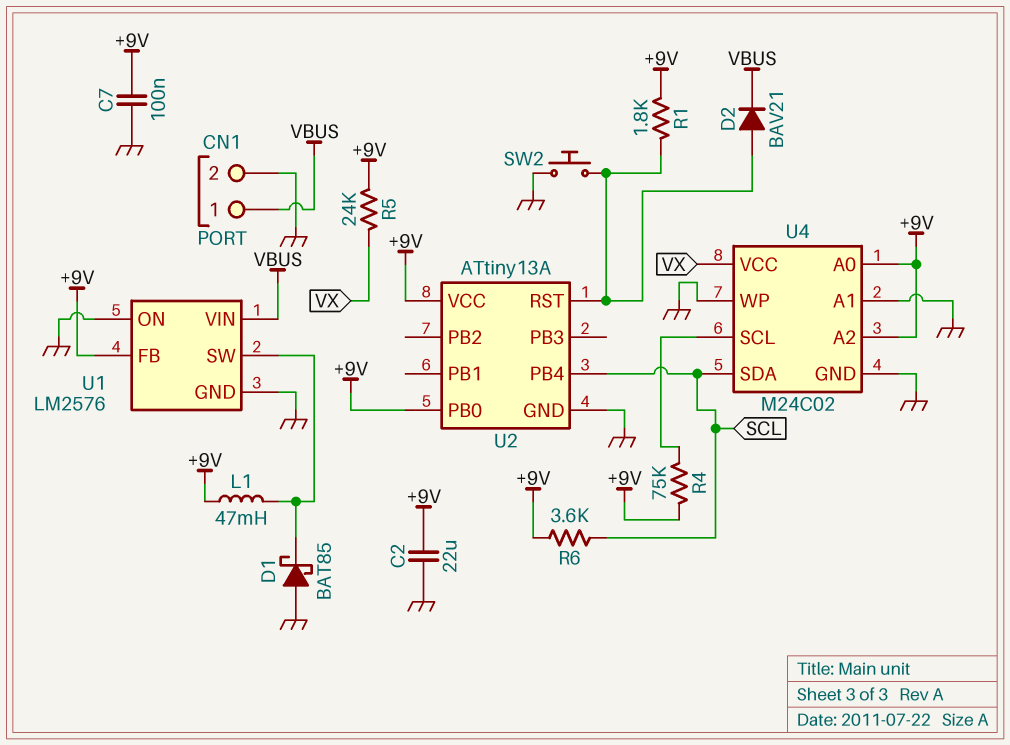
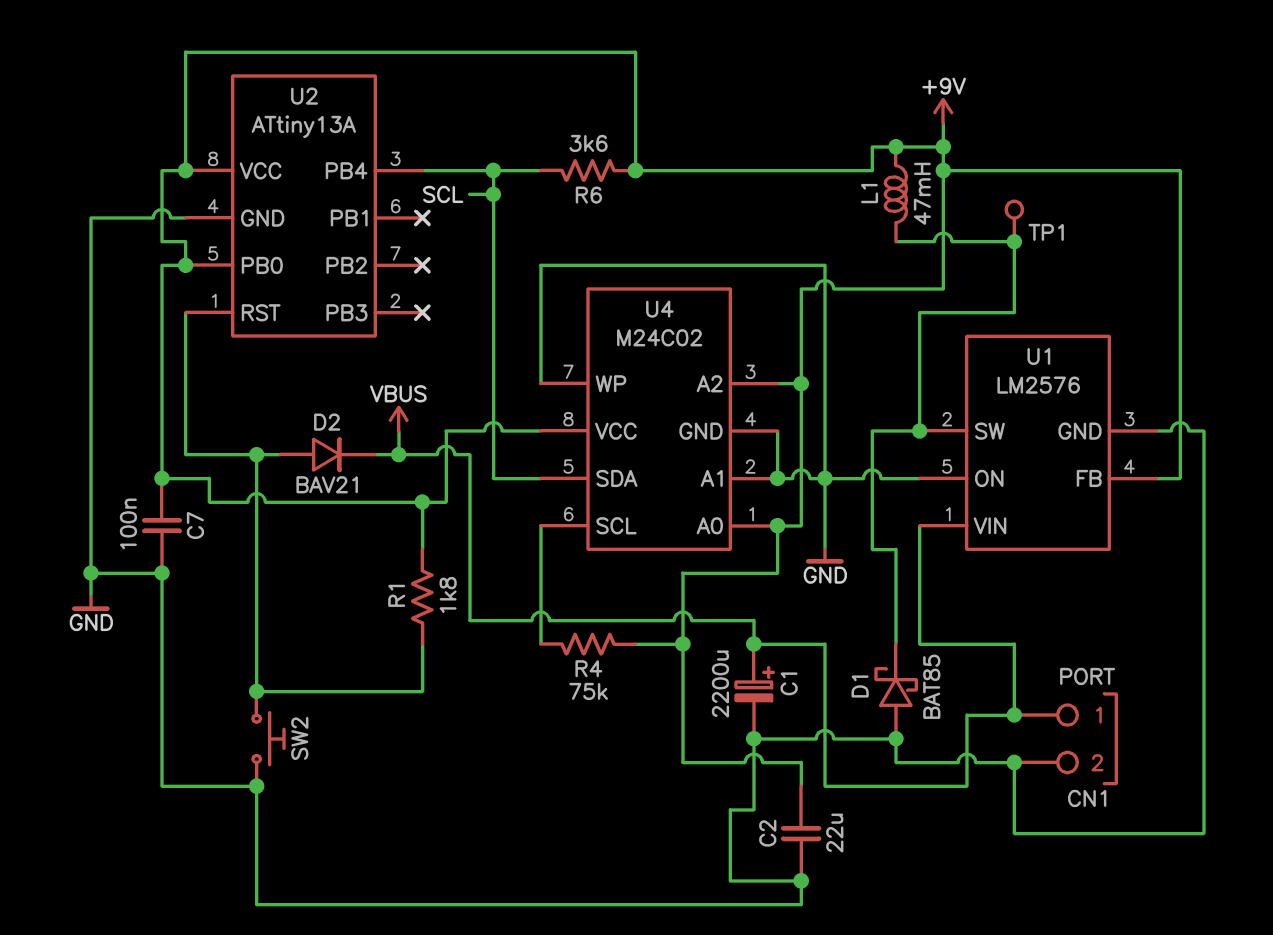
C1: none -> 2200uF (plus VBUS, minus GND)
R5: 24k (+9V, VX) -> none
TP1: none -> test point (U1/SW)
U4 pin VCC: VX -> +9V

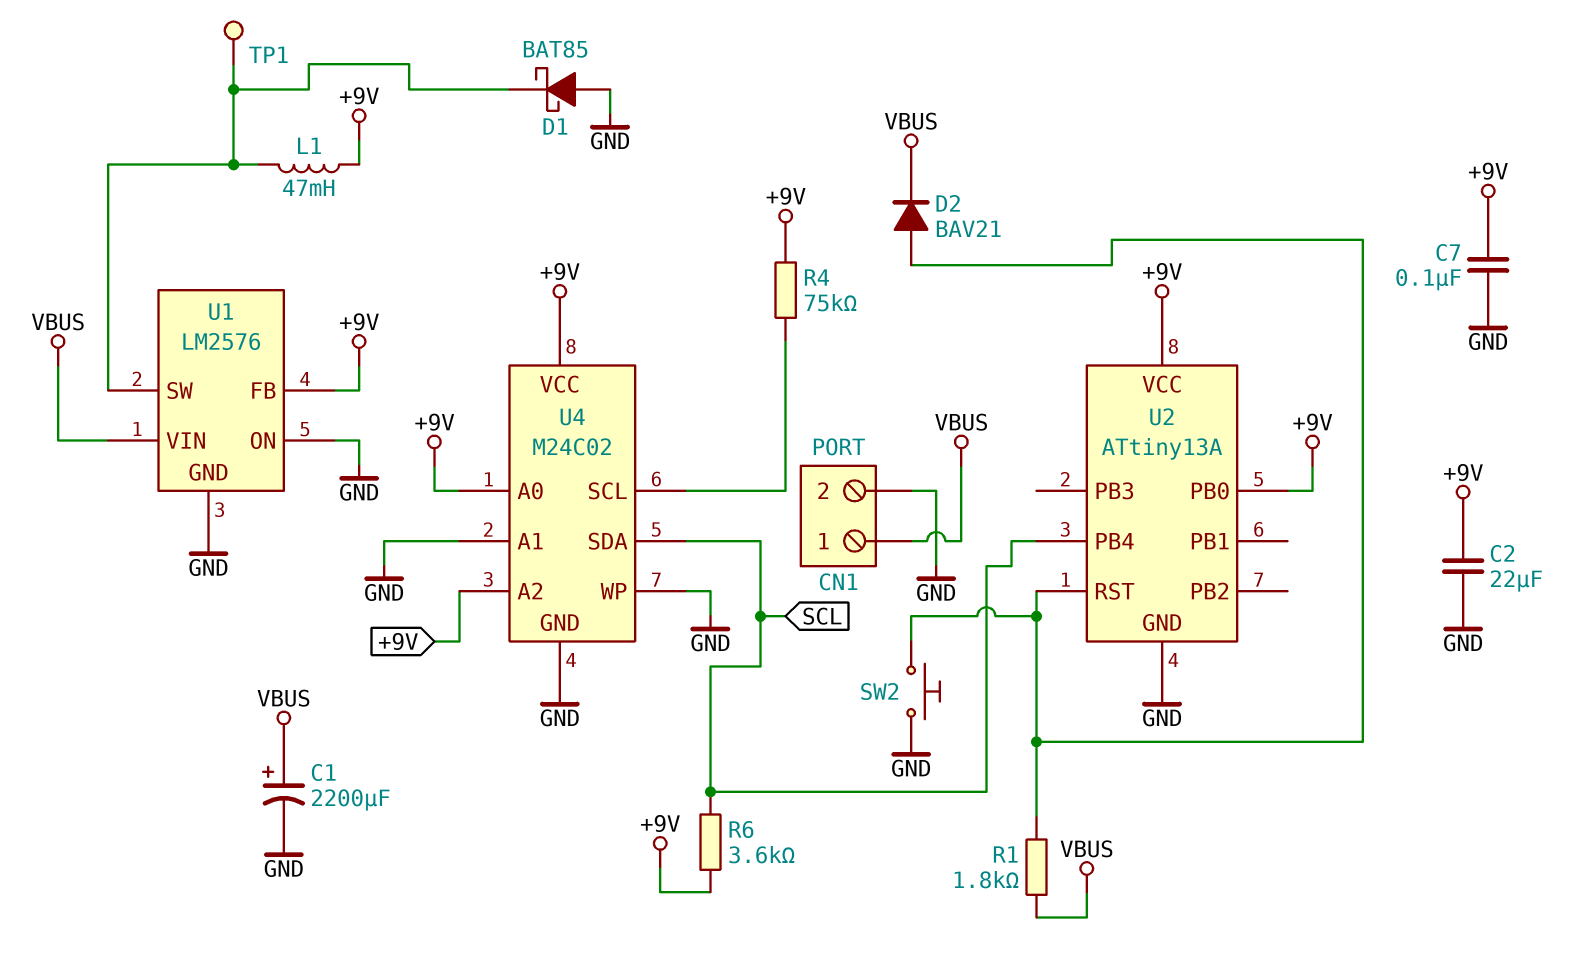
R1: 1.8k (+9V, U2/RST) -> 1.8k (U2/RST, VBUS)

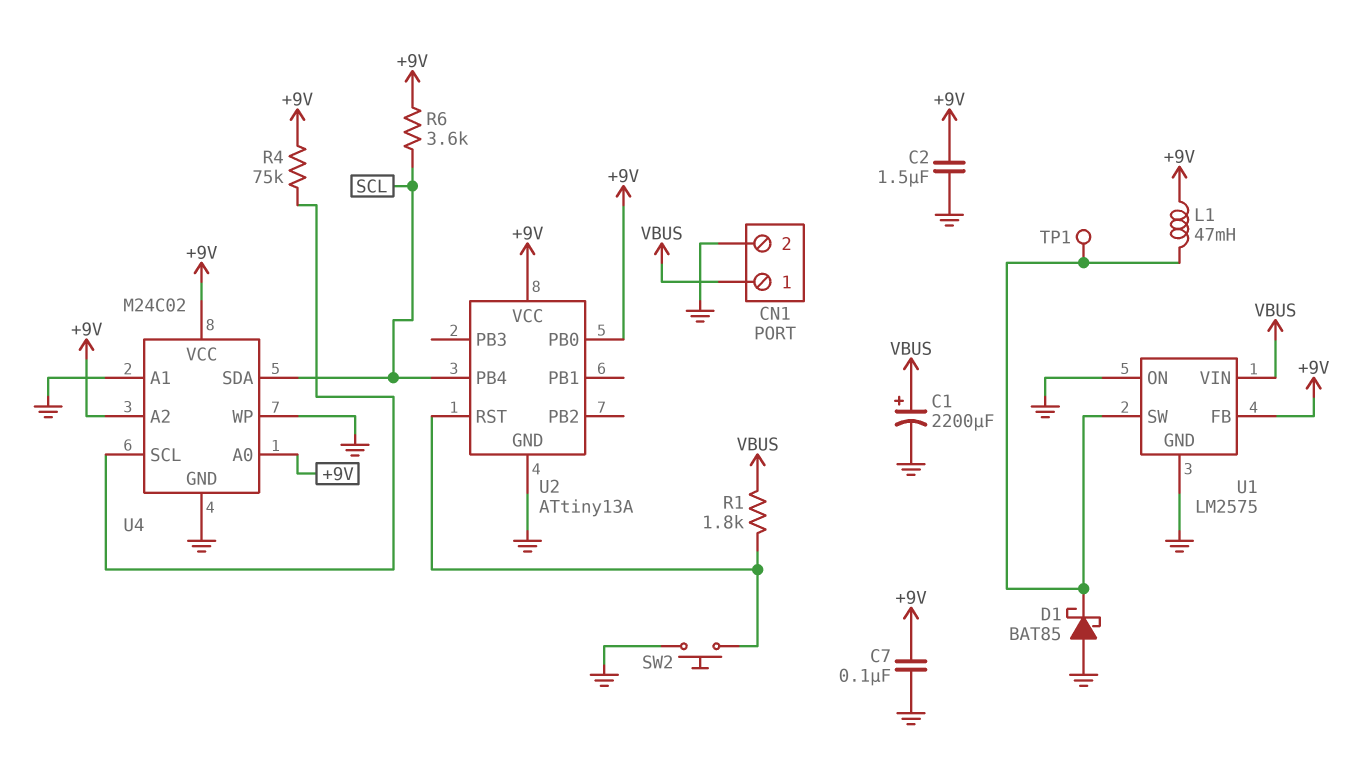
C2: 22uF (+9V, GND) -> 1.5uF (+9V, GND)
D2: diode BAV21 (A U2/RST, K VBUS) -> none
U1: LM2576 -> LM2575

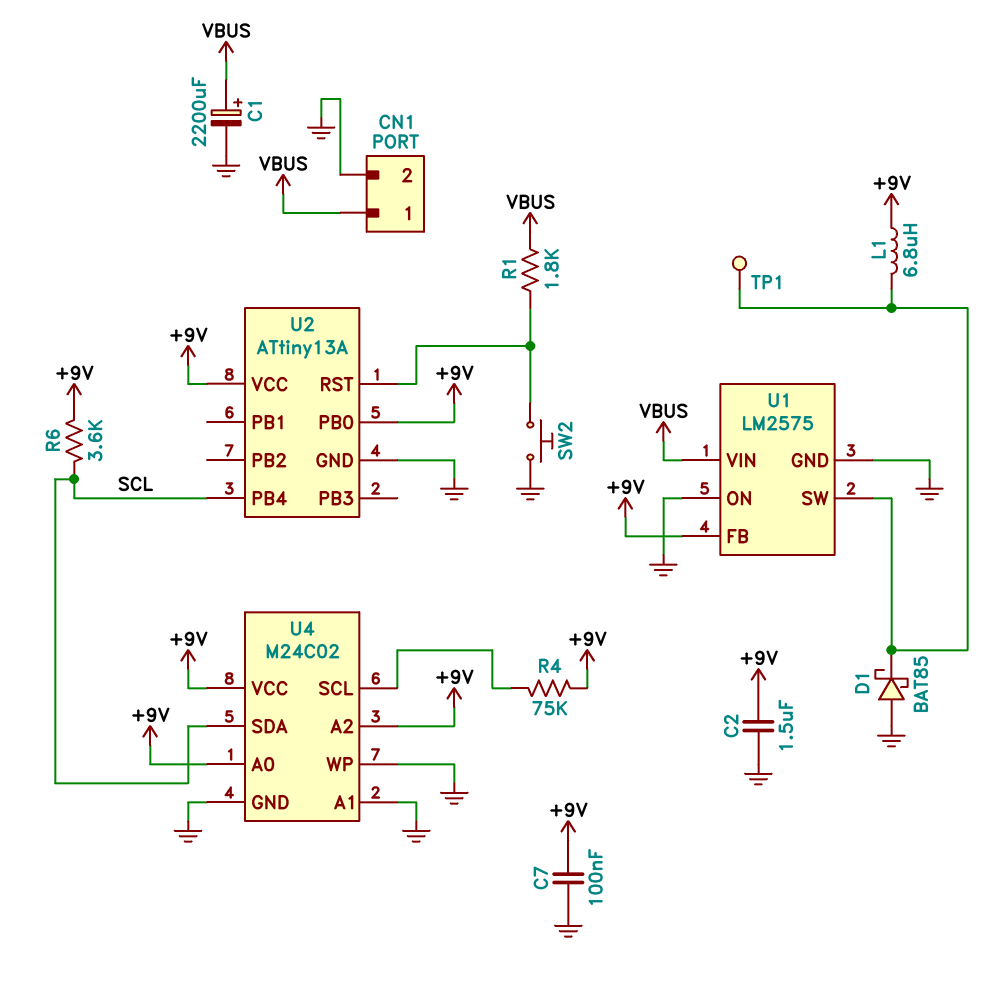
L1: 47mH (+9V, U1/SW) -> 6.8uH (+9V, U1/SW)

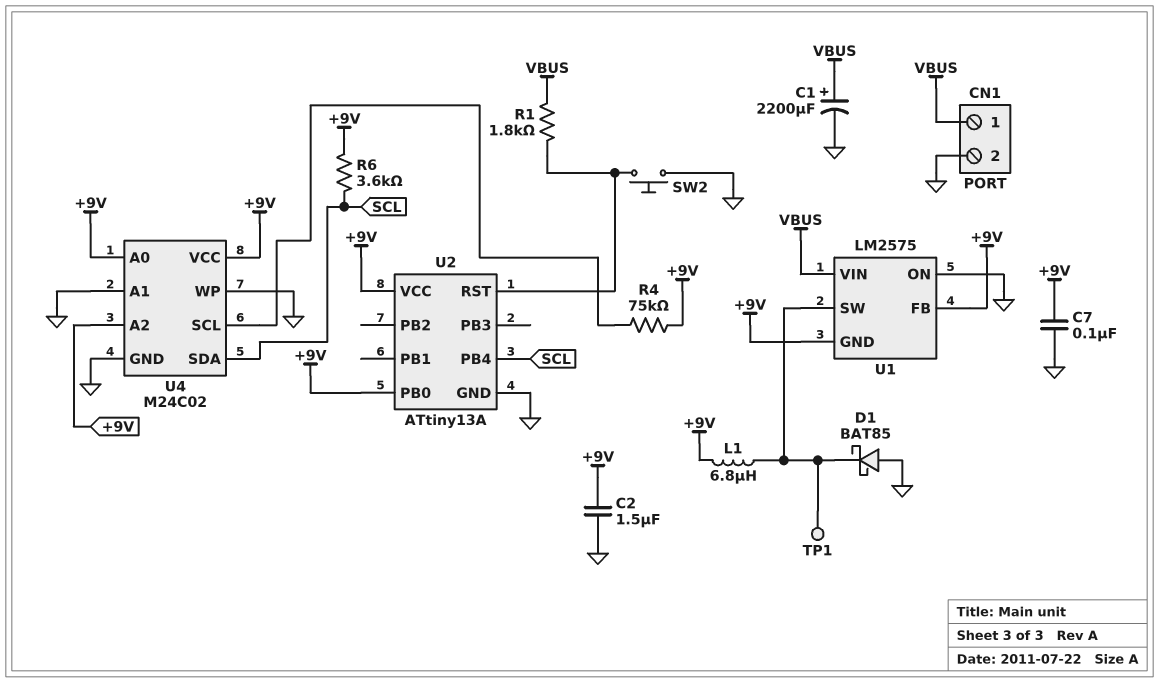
U1 pin GND: GND -> +9V

